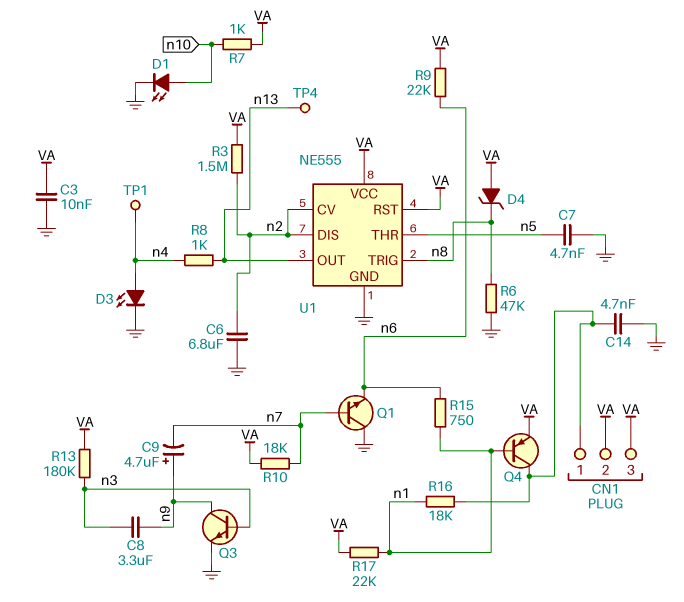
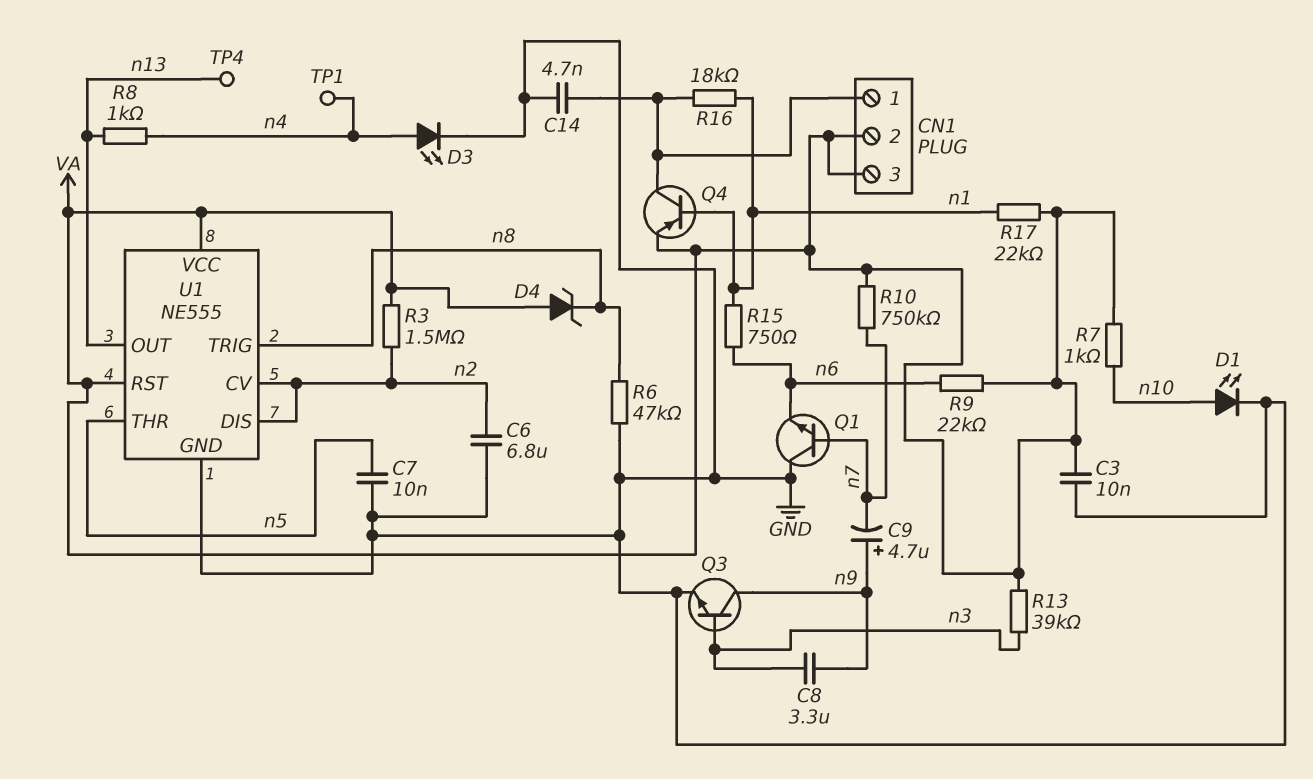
C7: 4.7nF (GND, n5) -> 10nF (GND, n5)
R10: 18k (VA, n7) -> 750k (VA, n7)
R13: 180k (VA, n3) -> 39k (VA, n3)

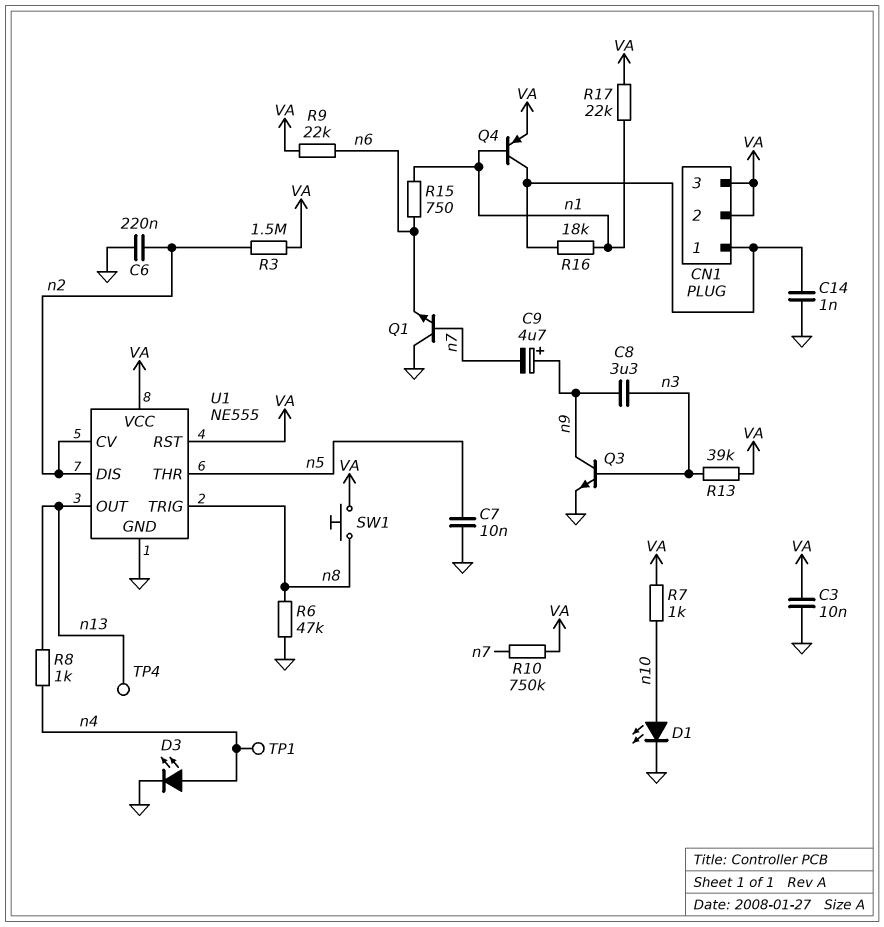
C6: 6.8uF (GND, n2) -> 220nF (GND, n2)
C14: 4.7nF (CN1/1, GND) -> 1nF (CN1/1, GND)
D4: zener (A VA, K n8) -> none
SW1: none -> button (VA, n8)

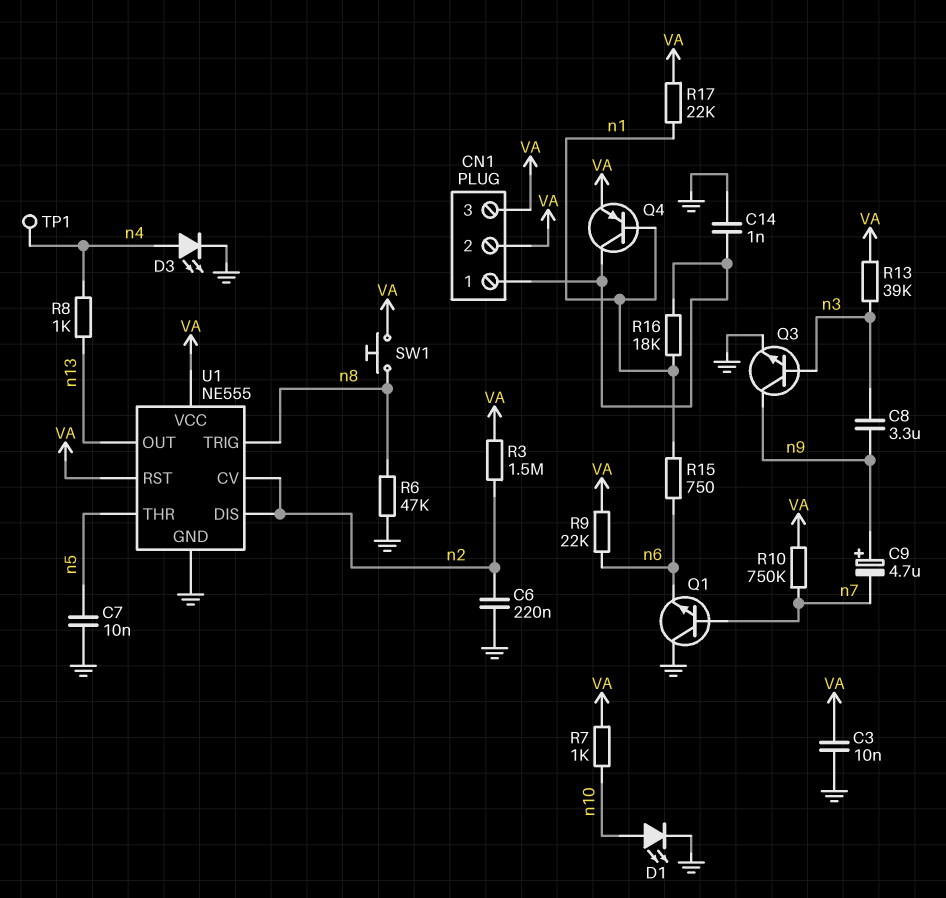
TP4: test point (n13) -> none

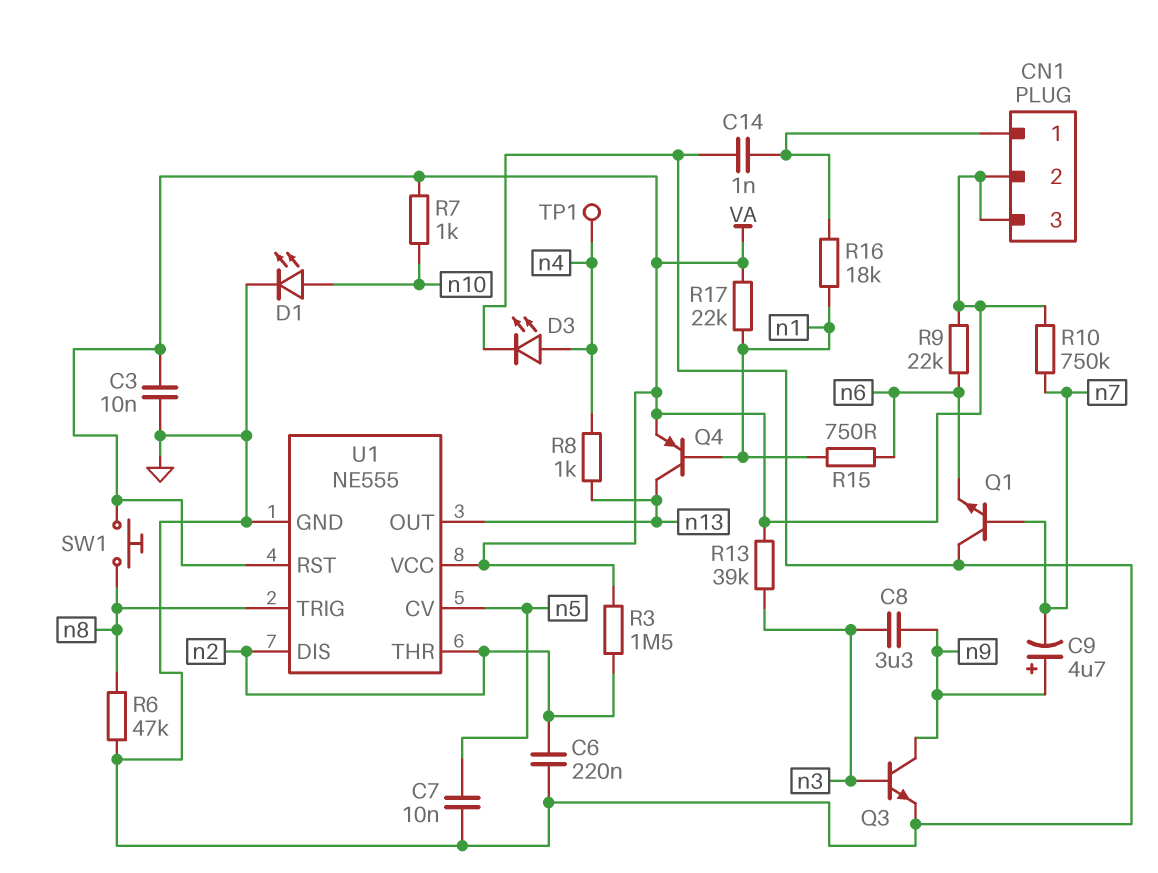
Q4: PNP (B n1, C CN1/1, E VA) -> PNP (B n1, C n13, E VA)
U1 pin CV: n2 -> n5
U1 pin THR: n5 -> n2

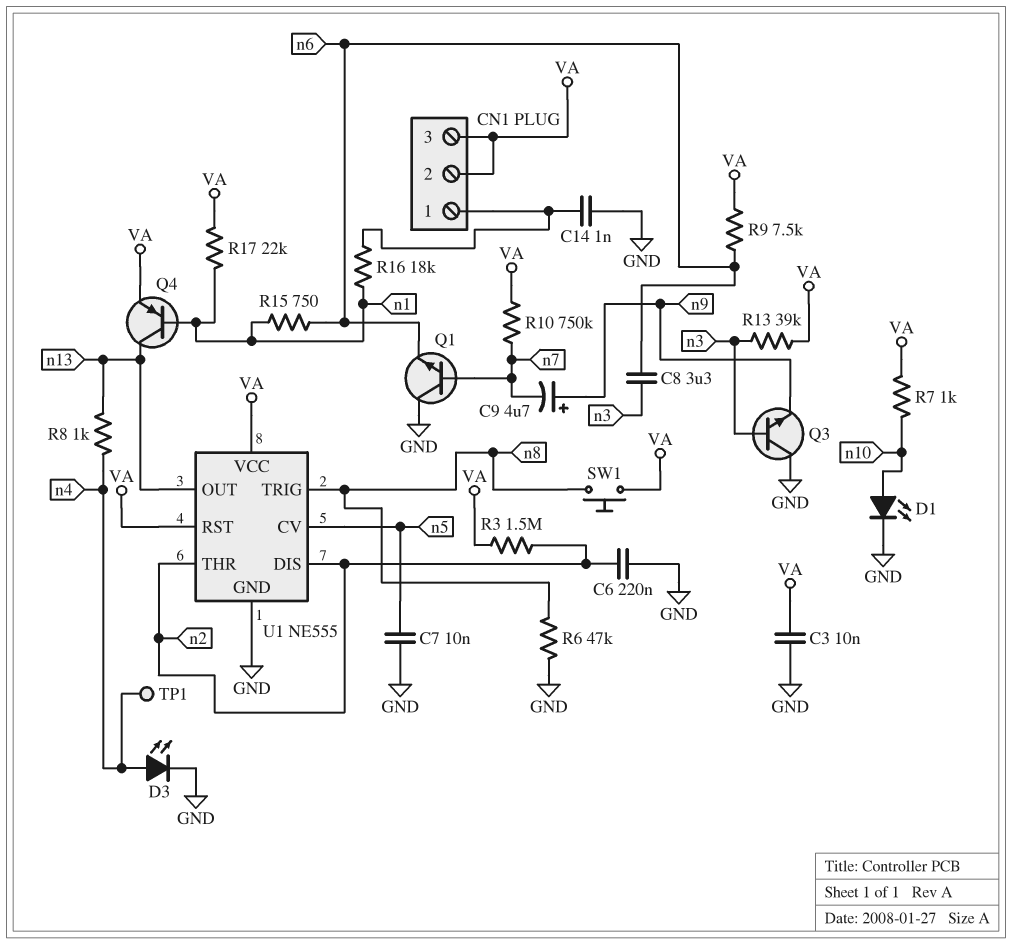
C8: 3.3uF (n3, n9) -> 3.3uF (n3, n6)
Q3: NPN (B n3, C n9, E GND) -> NPN (B n3, C GND, E n9)
R9: 22k (VA, n6) -> 7.5k (VA, n6)

